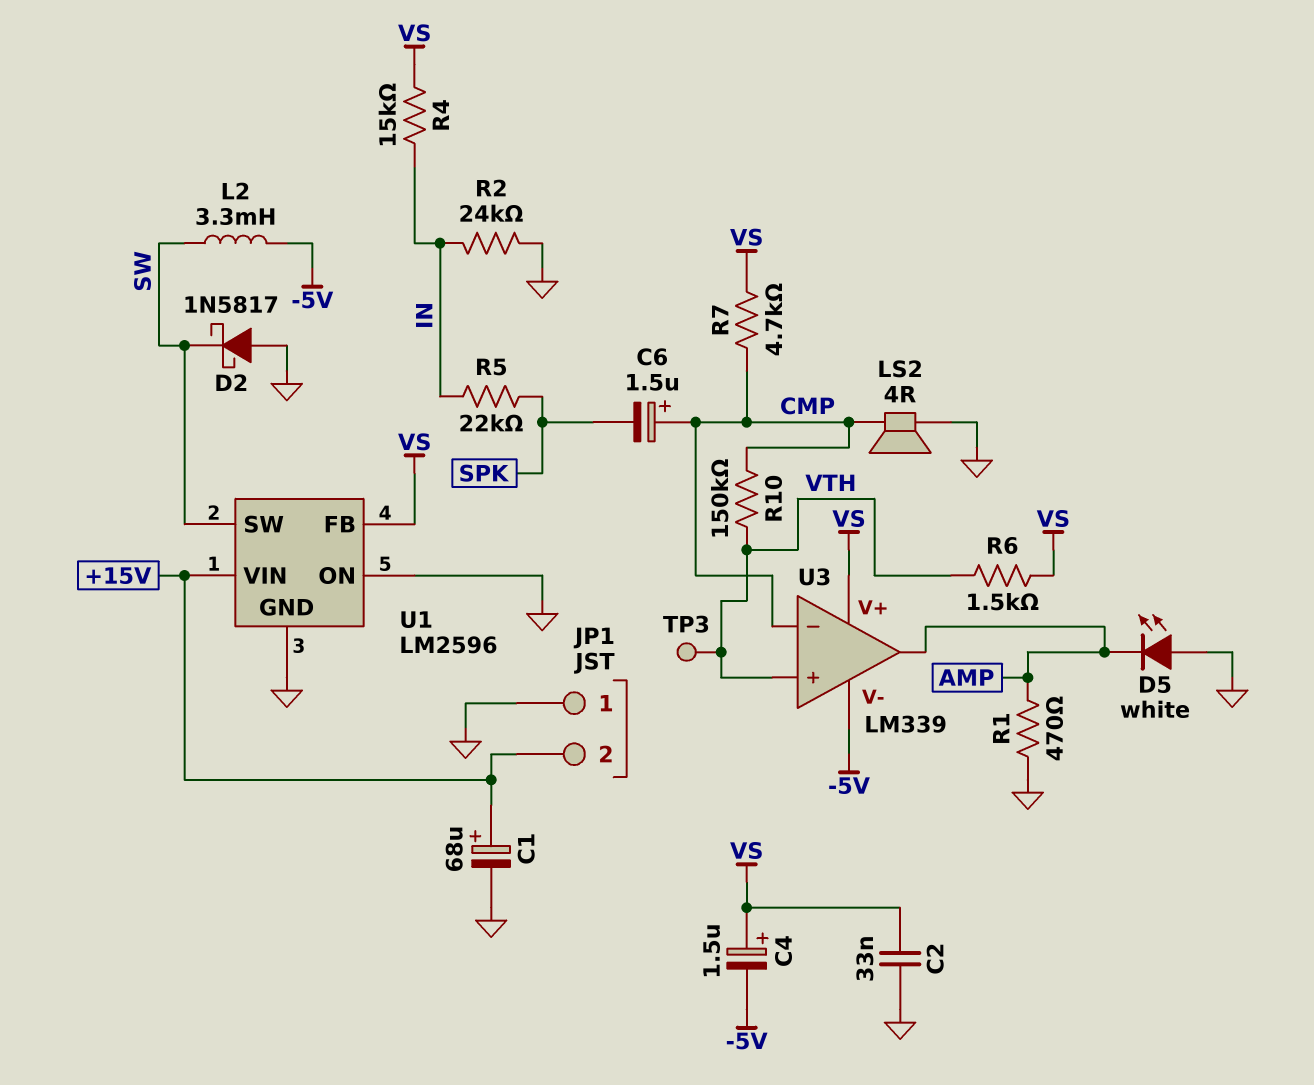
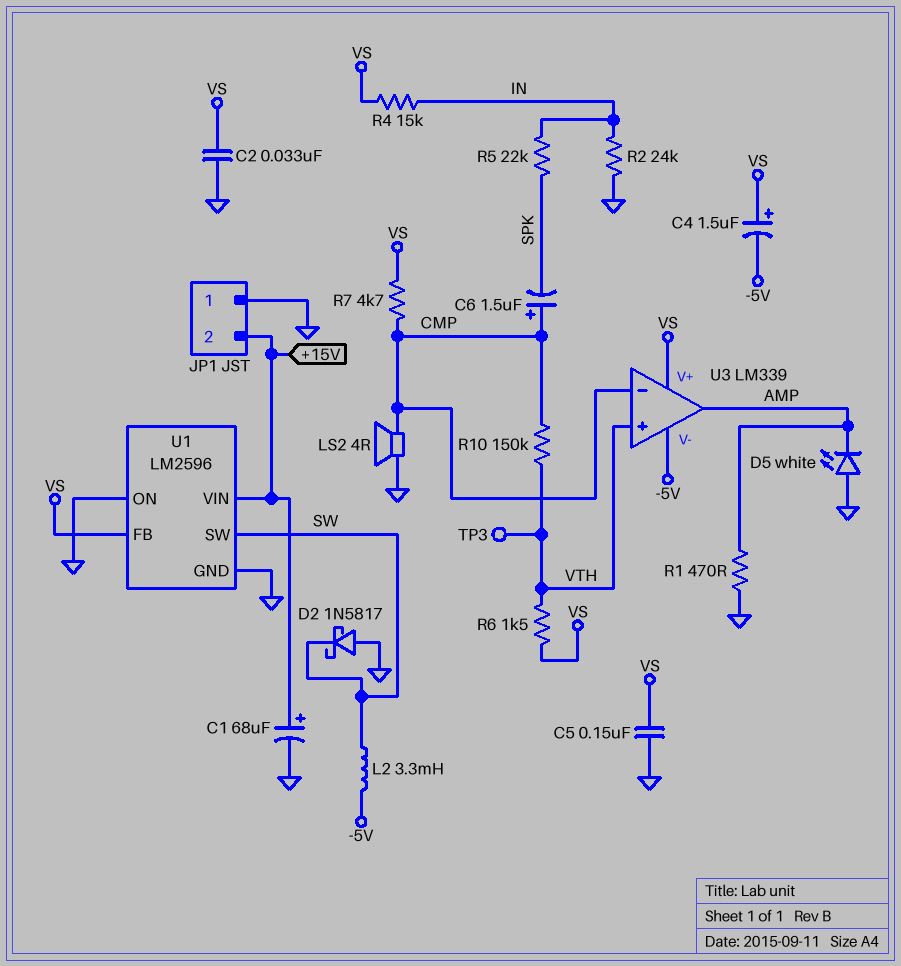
C5: none -> 150nF (GND, VS)

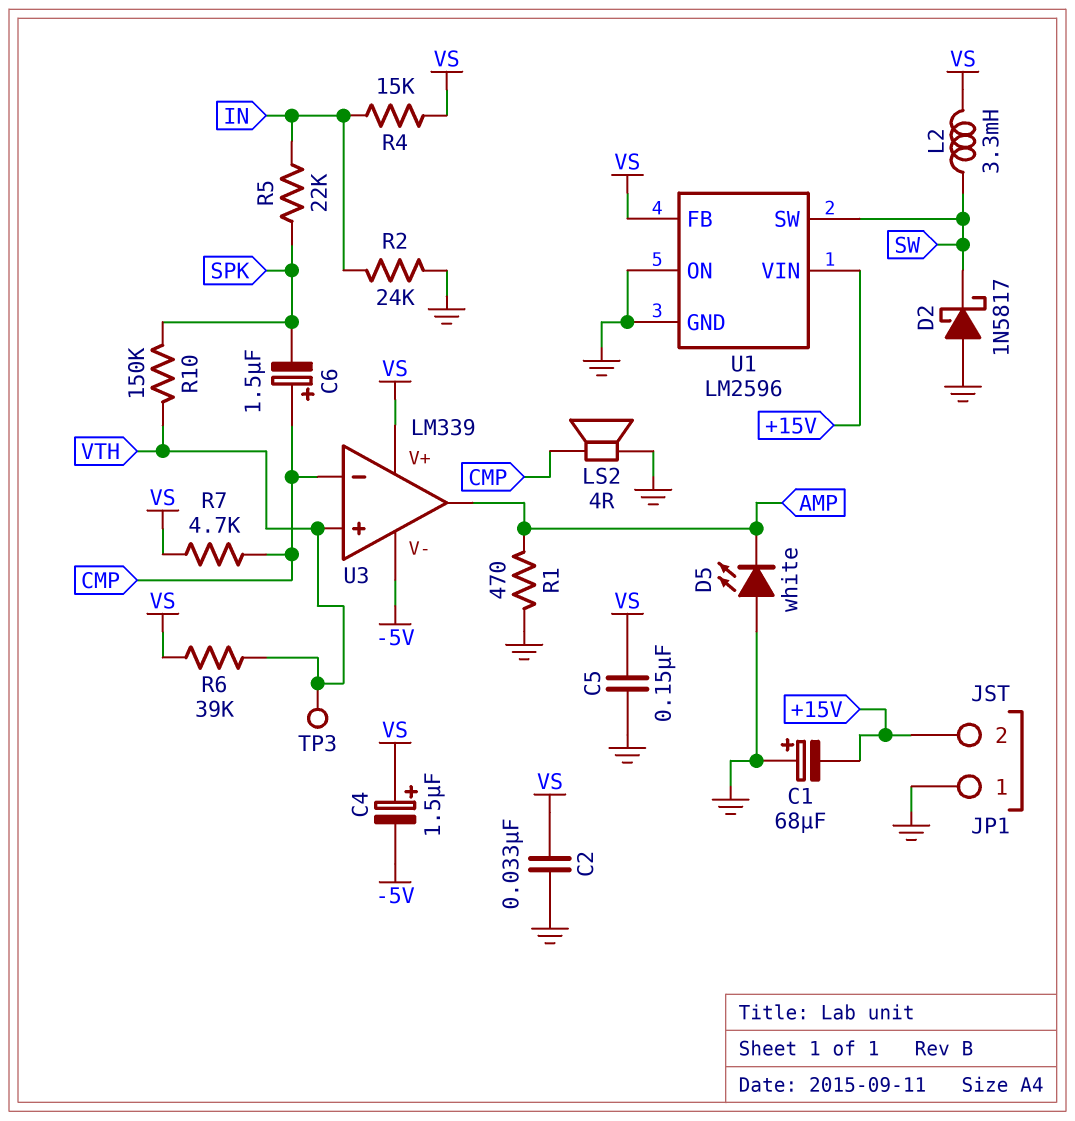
C1: 68uF (plus +15V, minus GND) -> 68uF (plus GND, minus +15V)
L2: 3.3mH (-5V, SW) -> 3.3mH (SW, VS)
R6: 1.5k (VS, VTH) -> 39k (VS, VTH)
R10: 150k (CMP, VTH) -> 150k (SPK, VTH)

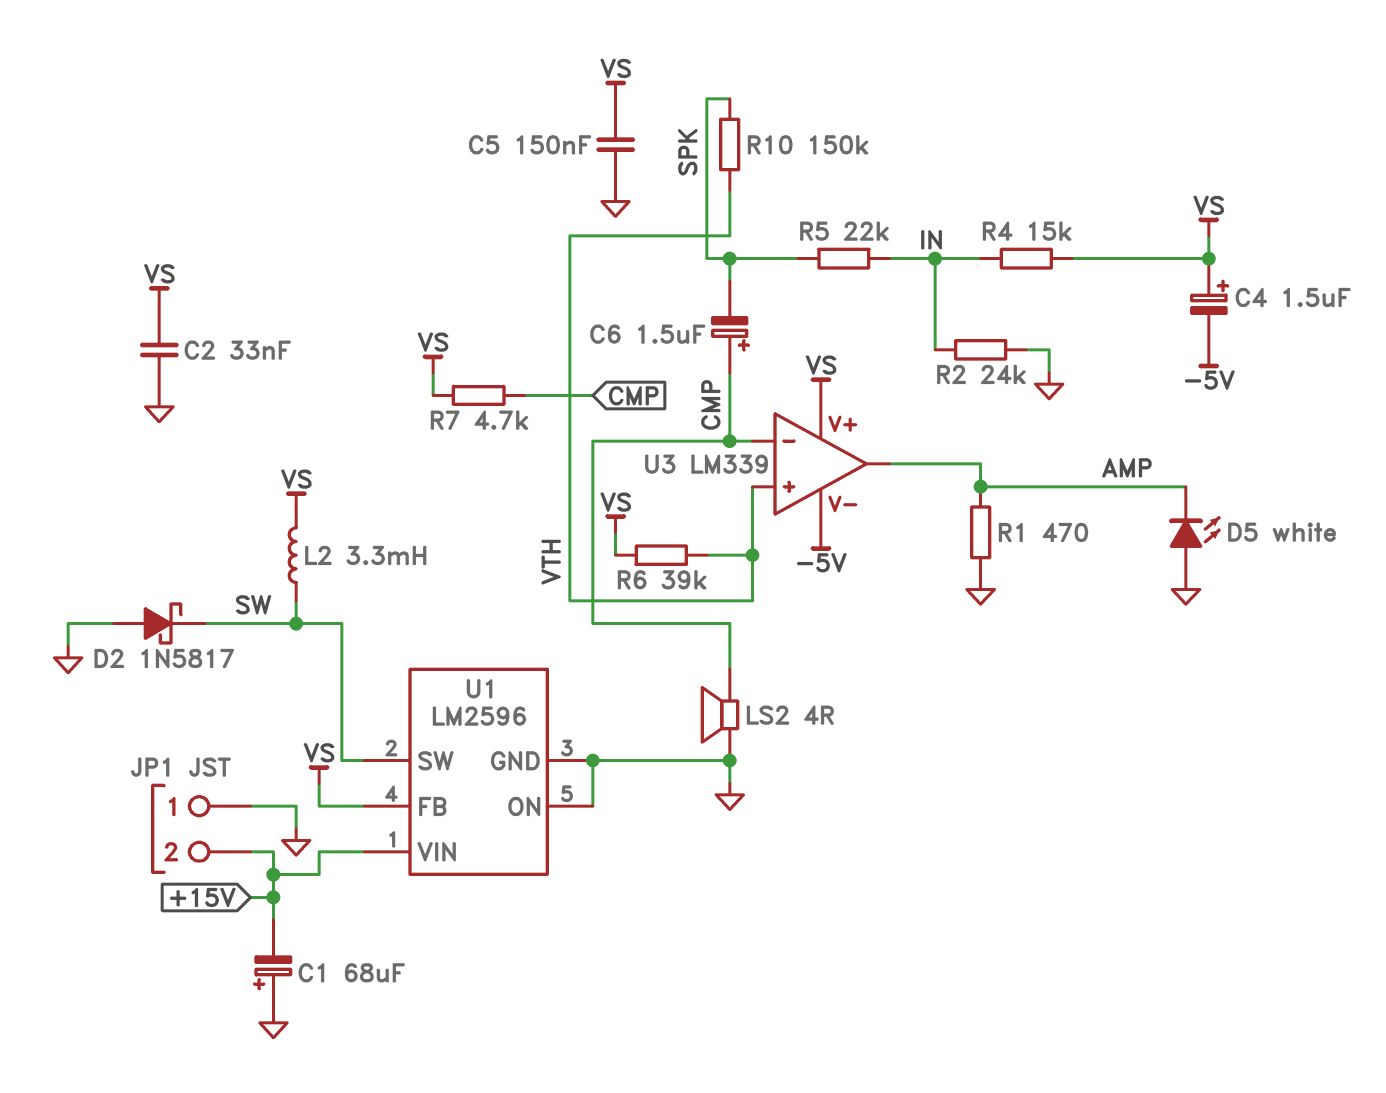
TP3: test point (VTH) -> none

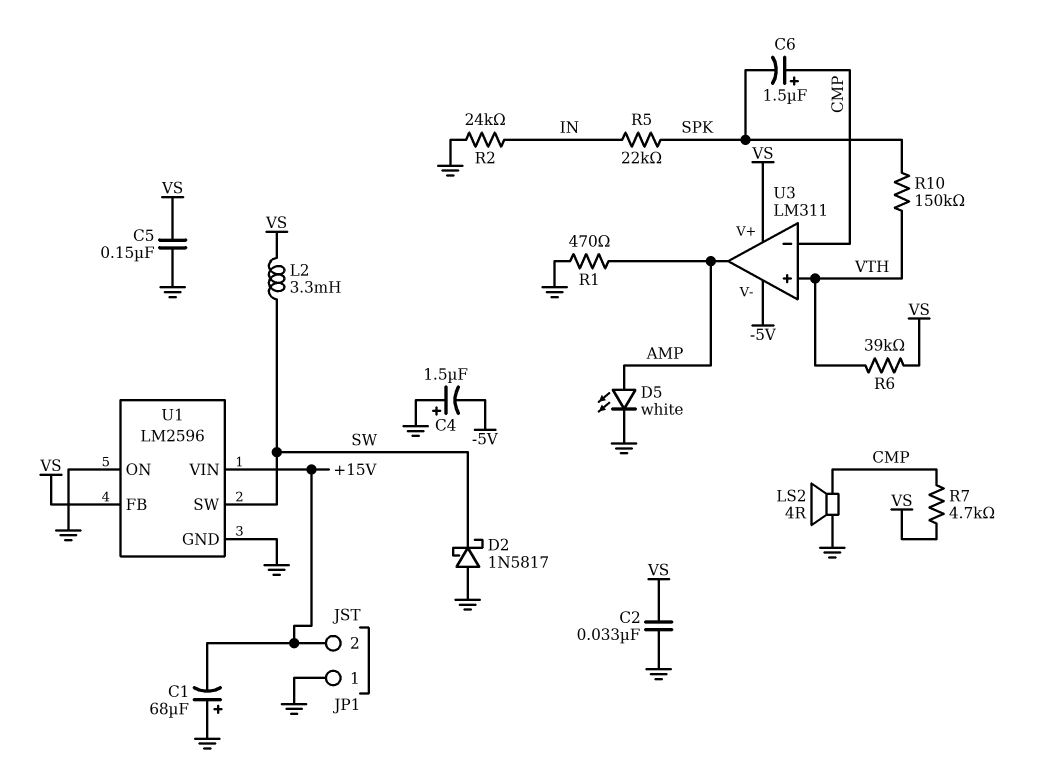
C4: 1.5uF (plus VS, minus -5V) -> 1.5uF (plus GND, minus -5V)
D5: LED white (A GND, K AMP) -> LED white (A AMP, K GND)
R4: 15k (IN, VS) -> none
U3: LM339 -> LM311

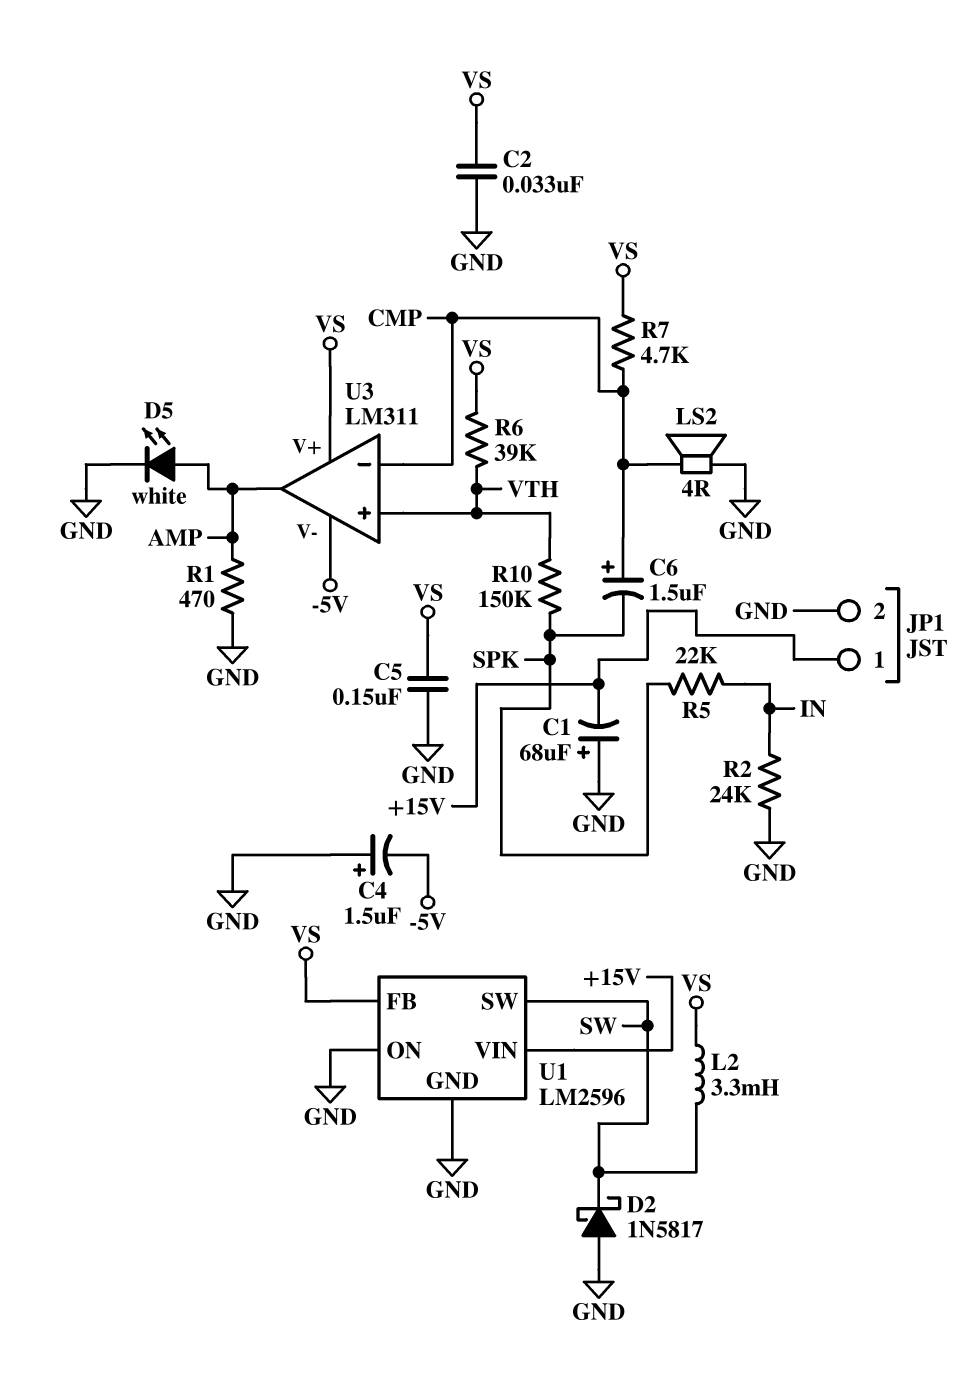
JP1 pin 1: GND -> +15V
JP1 pin 2: +15V -> GND

